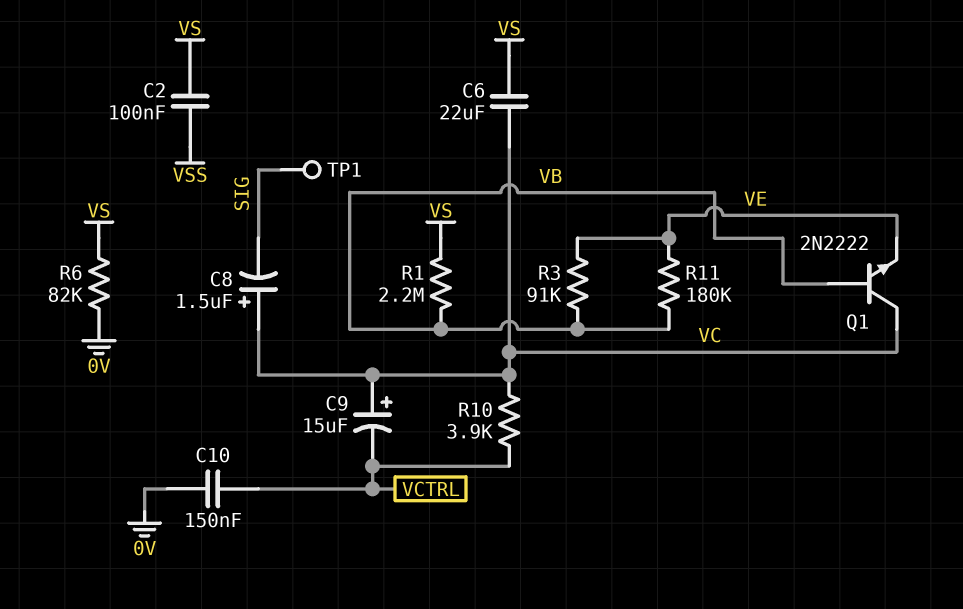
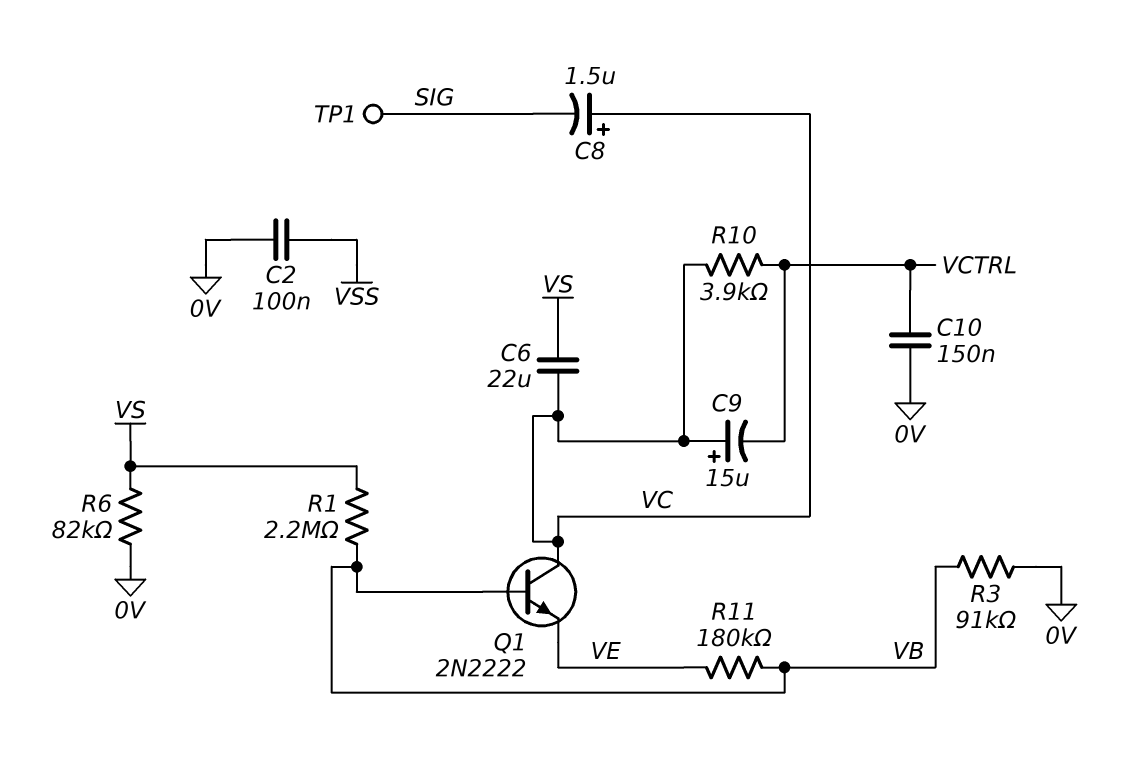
C2: 100nF (VS, VSS) -> 100nF (0V, VSS)
R3: 91k (VB, VE) -> 91k (0V, VB)

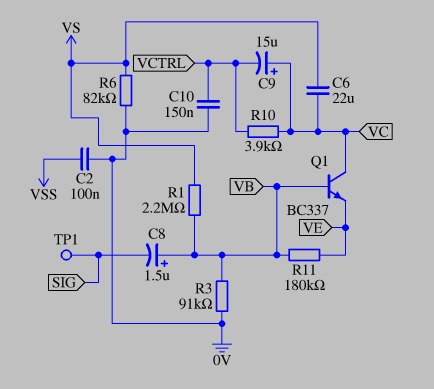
C8: 1.5uF (plus VC, minus SIG) -> 1.5uF (plus VB, minus SIG)
Q1: NPN 2N2222 (B VB, C VC, E VE) -> NPN BC337 (B VB, C VC, E VE)

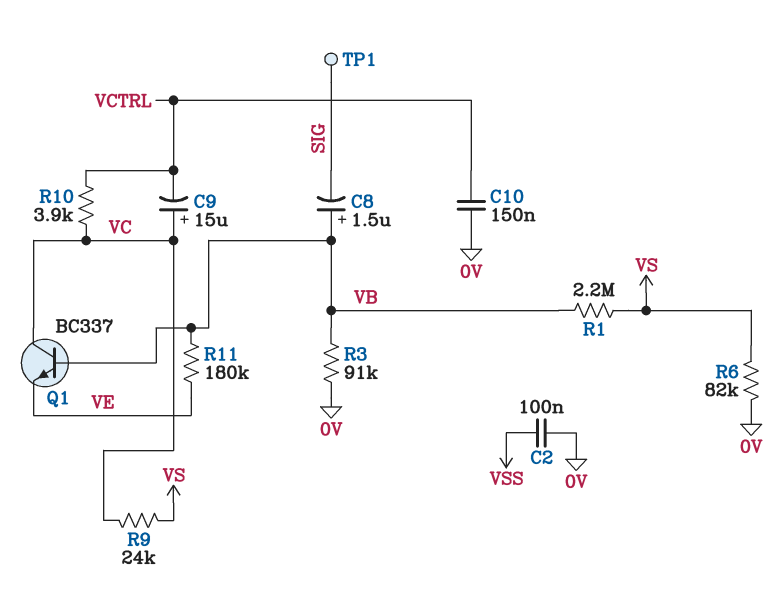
C6: 22uF (VC, VS) -> none
R9: none -> 24k (VC, VS)

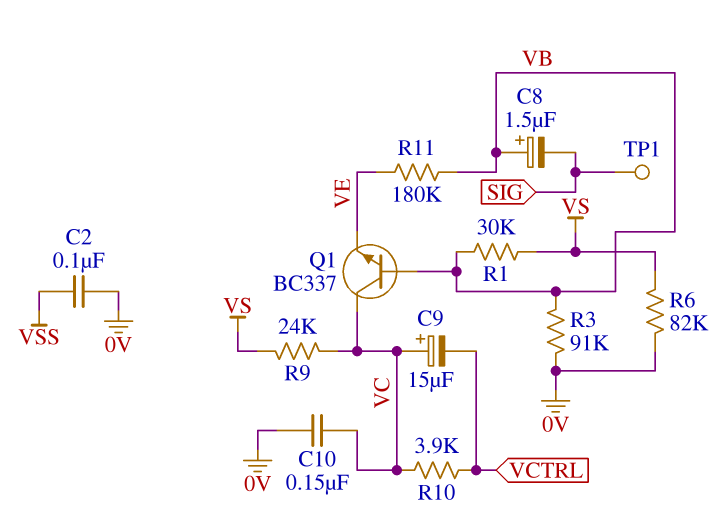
C10: 150nF (0V, VCTRL) -> 150nF (0V, VC)
R1: 2.2M (VB, VS) -> 30k (VB, VS)

